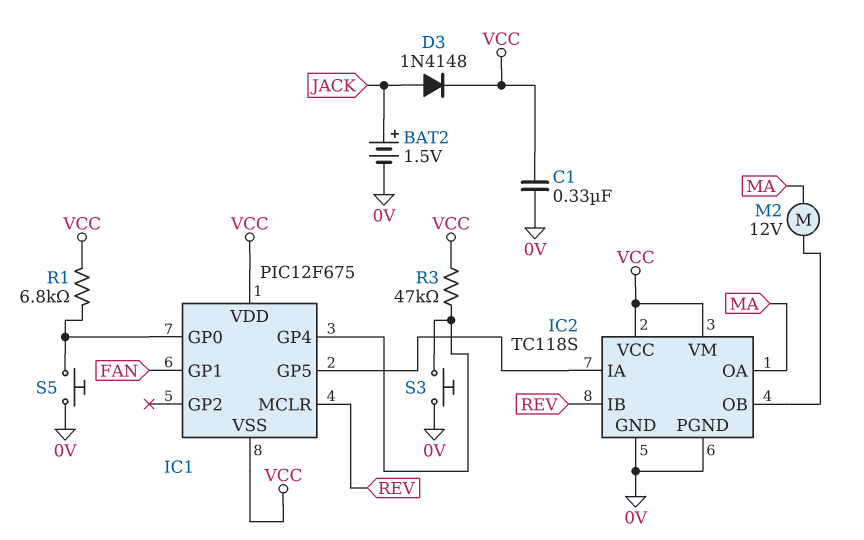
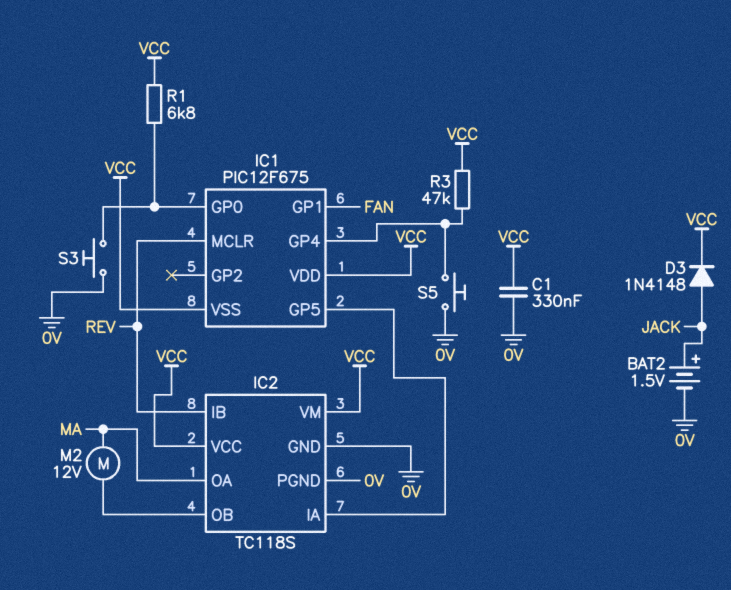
S3: button (0V, IC1/GP4) -> button (0V, IC1/GP0)
S5: button (0V, IC1/GP0) -> button (0V, IC1/GP4)

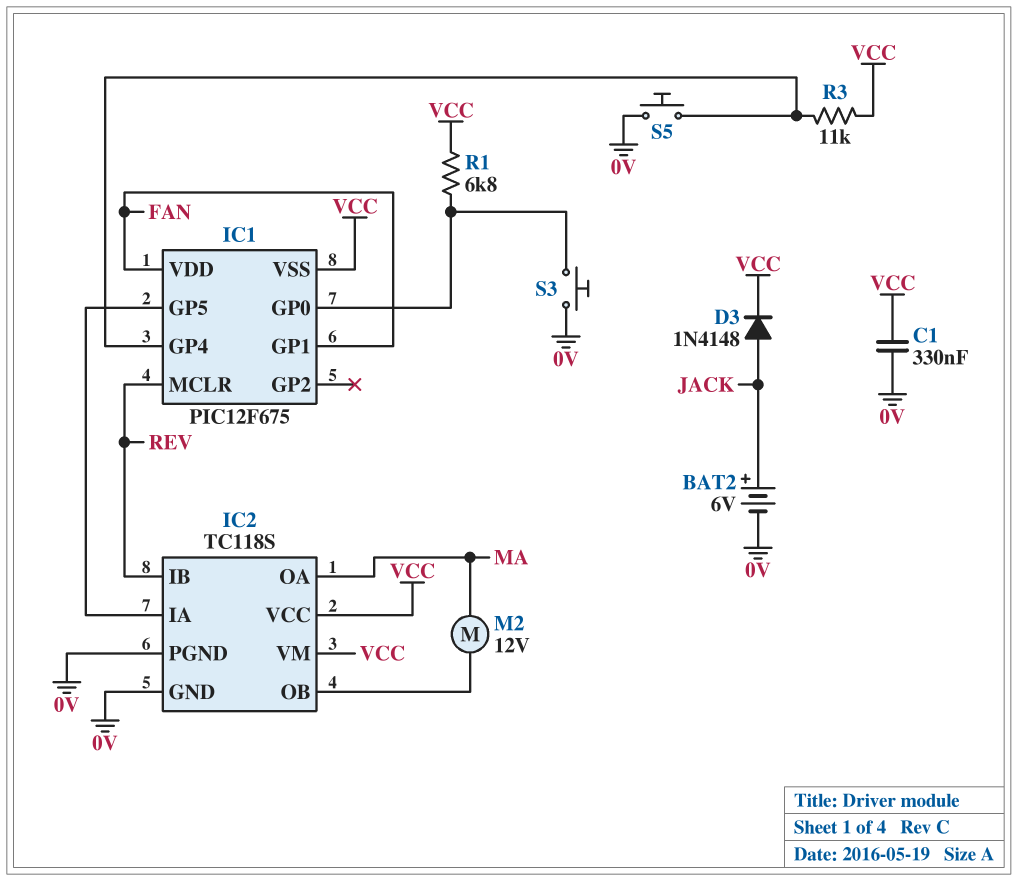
BAT2: 1.5V (plus JACK, minus 0V) -> 6V (plus JACK, minus 0V)
IC1 pin VDD: VCC -> FAN
R3: 47k (IC1/GP4, VCC) -> 11k (IC1/GP4, VCC)

